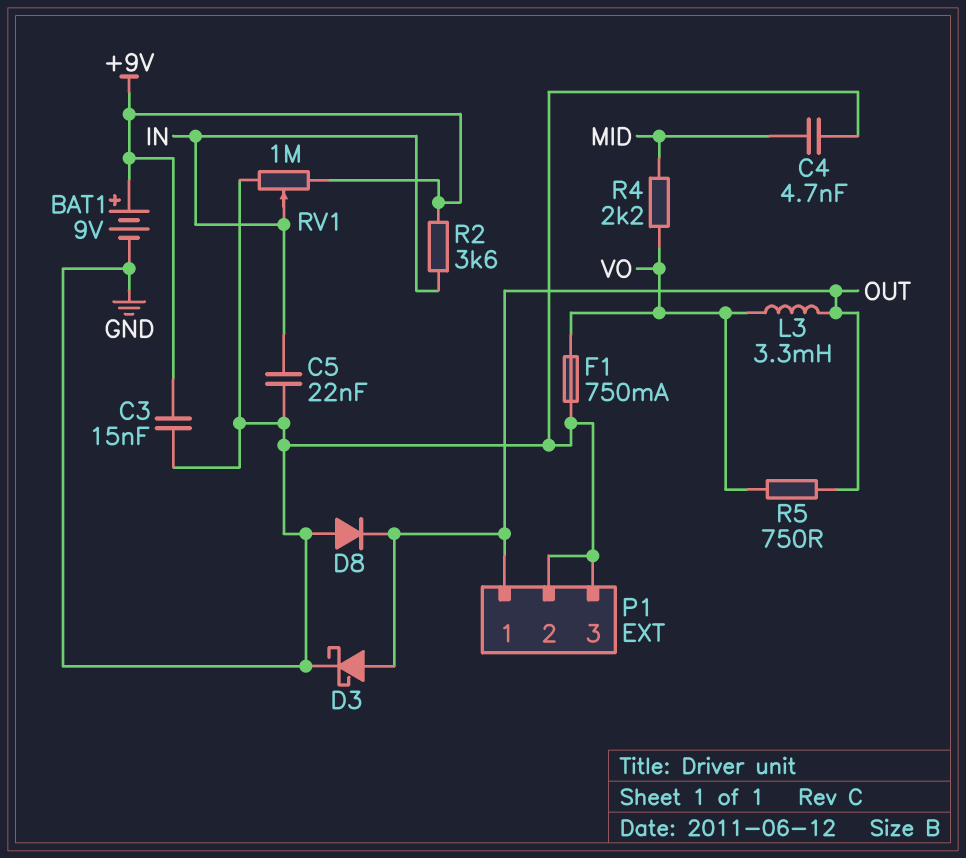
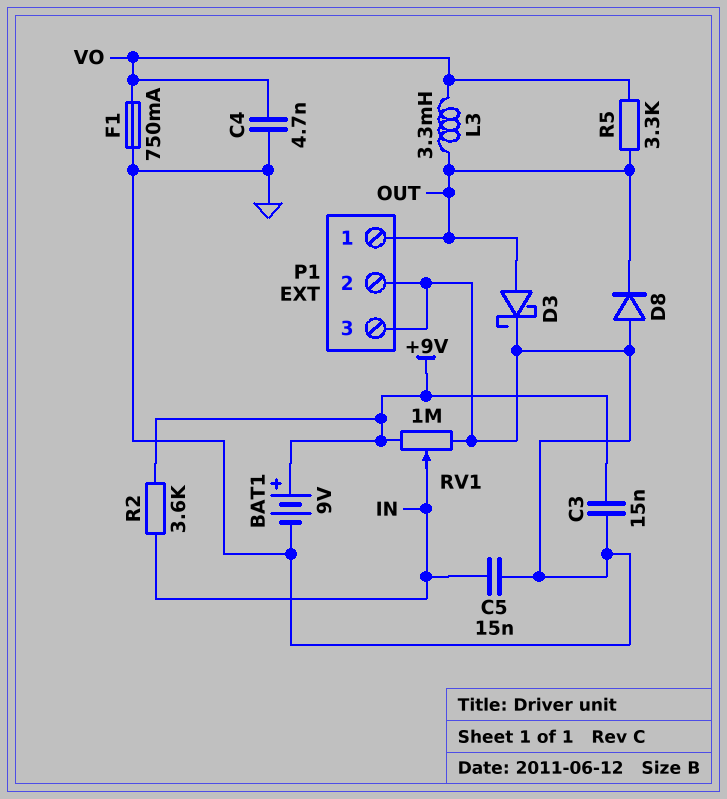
C4: 4.7nF (GND, MID) -> 4.7nF (GND, VO)
C5: 22nF (GND, IN) -> 15nF (GND, IN)
R4: 2.2k (MID, VO) -> none
R5: 750 (OUT, VO) -> 3.3k (OUT, VO)

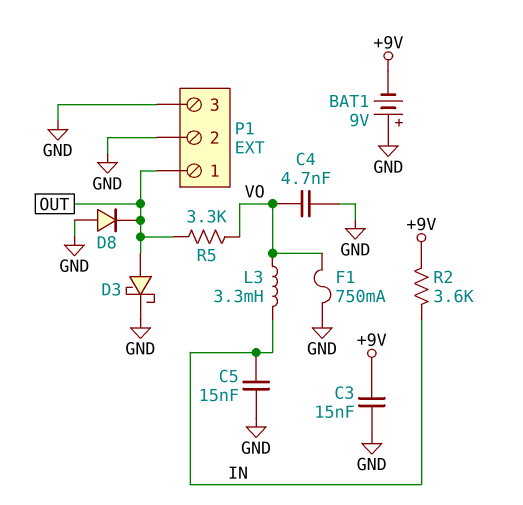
BAT1: 9V (plus +9V, minus GND) -> 9V (plus GND, minus +9V)
L3: 3.3mH (OUT, VO) -> 3.3mH (IN, VO)
RV1: 1M (+9V, GND, wiper IN) -> none

